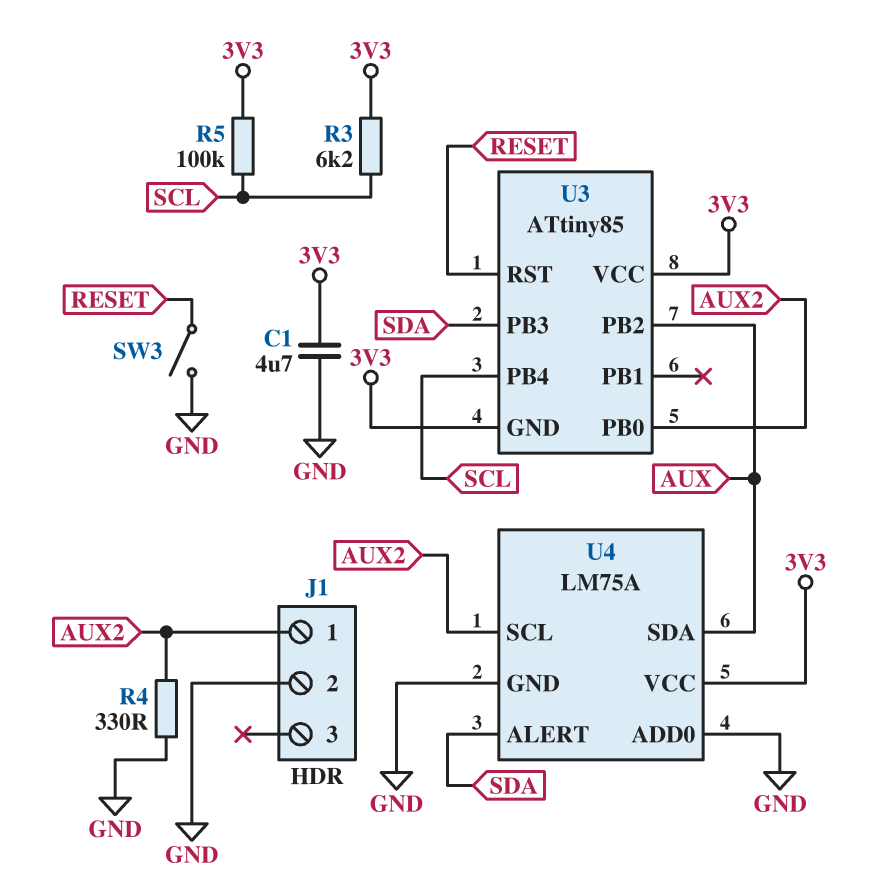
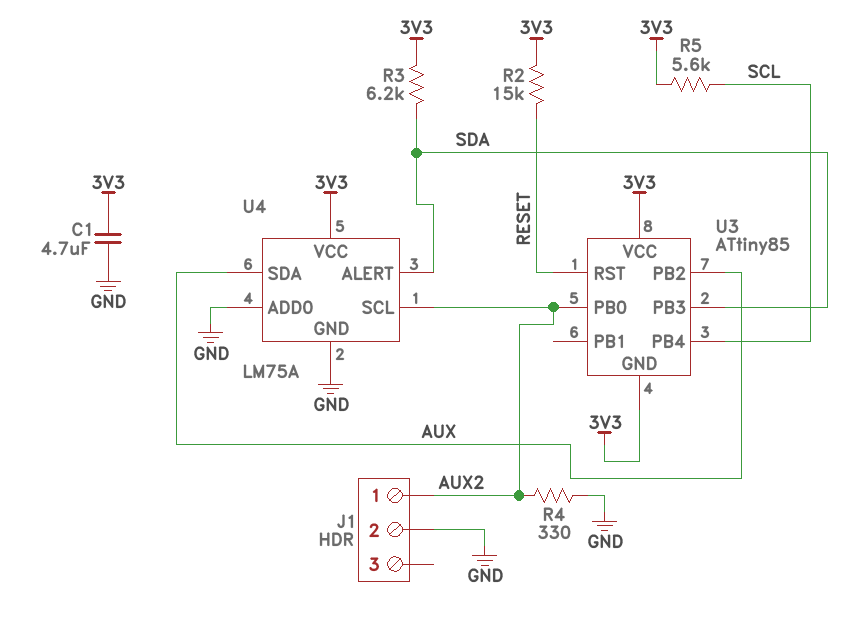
R2: none -> 15k (3V3, RESET)
R3: 6.2k (3V3, SCL) -> 6.2k (3V3, SDA)
R5: 100k (3V3, SCL) -> 5.6k (3V3, SCL)
SW3: switch (GND, RESET) -> none

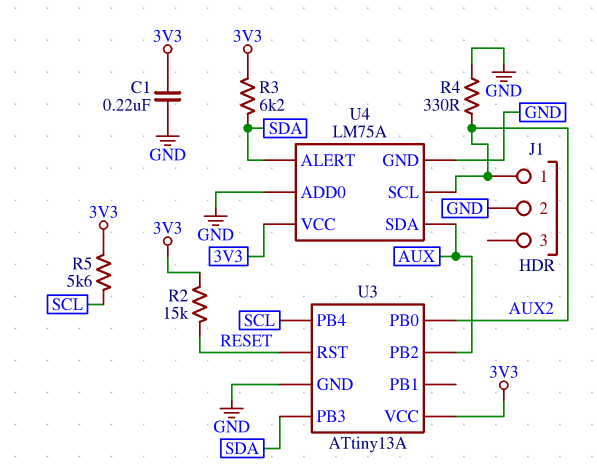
C1: 4.7uF (3V3, GND) -> 220nF (3V3, GND)
U3: ATtiny85 -> ATtiny13A
U3 pin GND: 3V3 -> GND

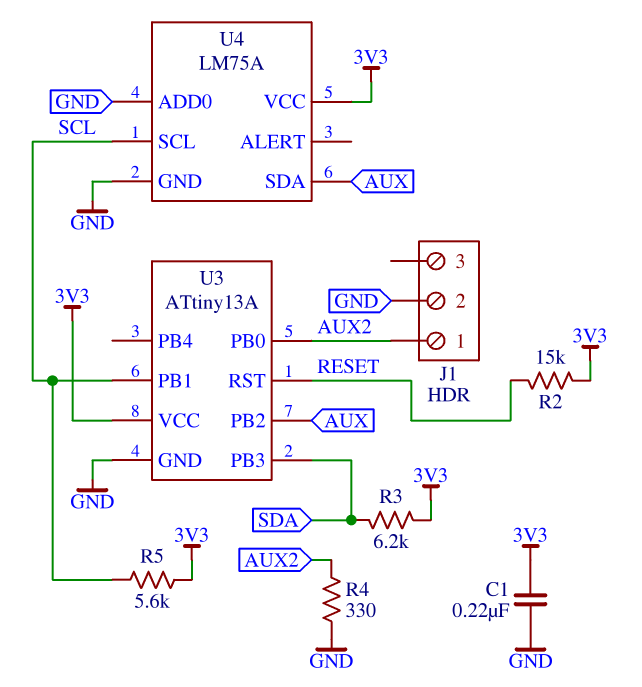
U3 pin PB1: none -> SCL
U3 pin PB4: SCL -> none
U4 pin ALERT: SDA -> none
U4 pin SCL: AUX2 -> SCL

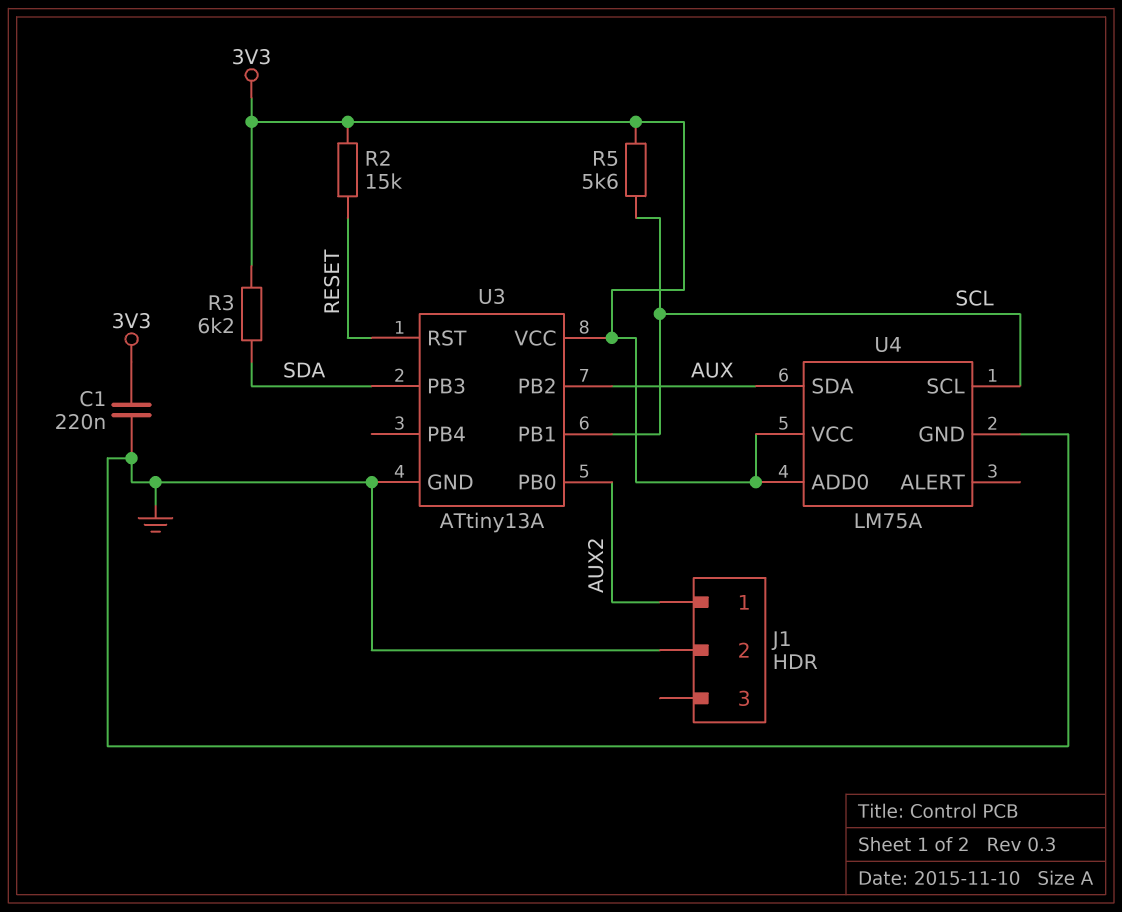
R4: 330 (AUX2, GND) -> none
U4 pin ADD0: GND -> 3V3

